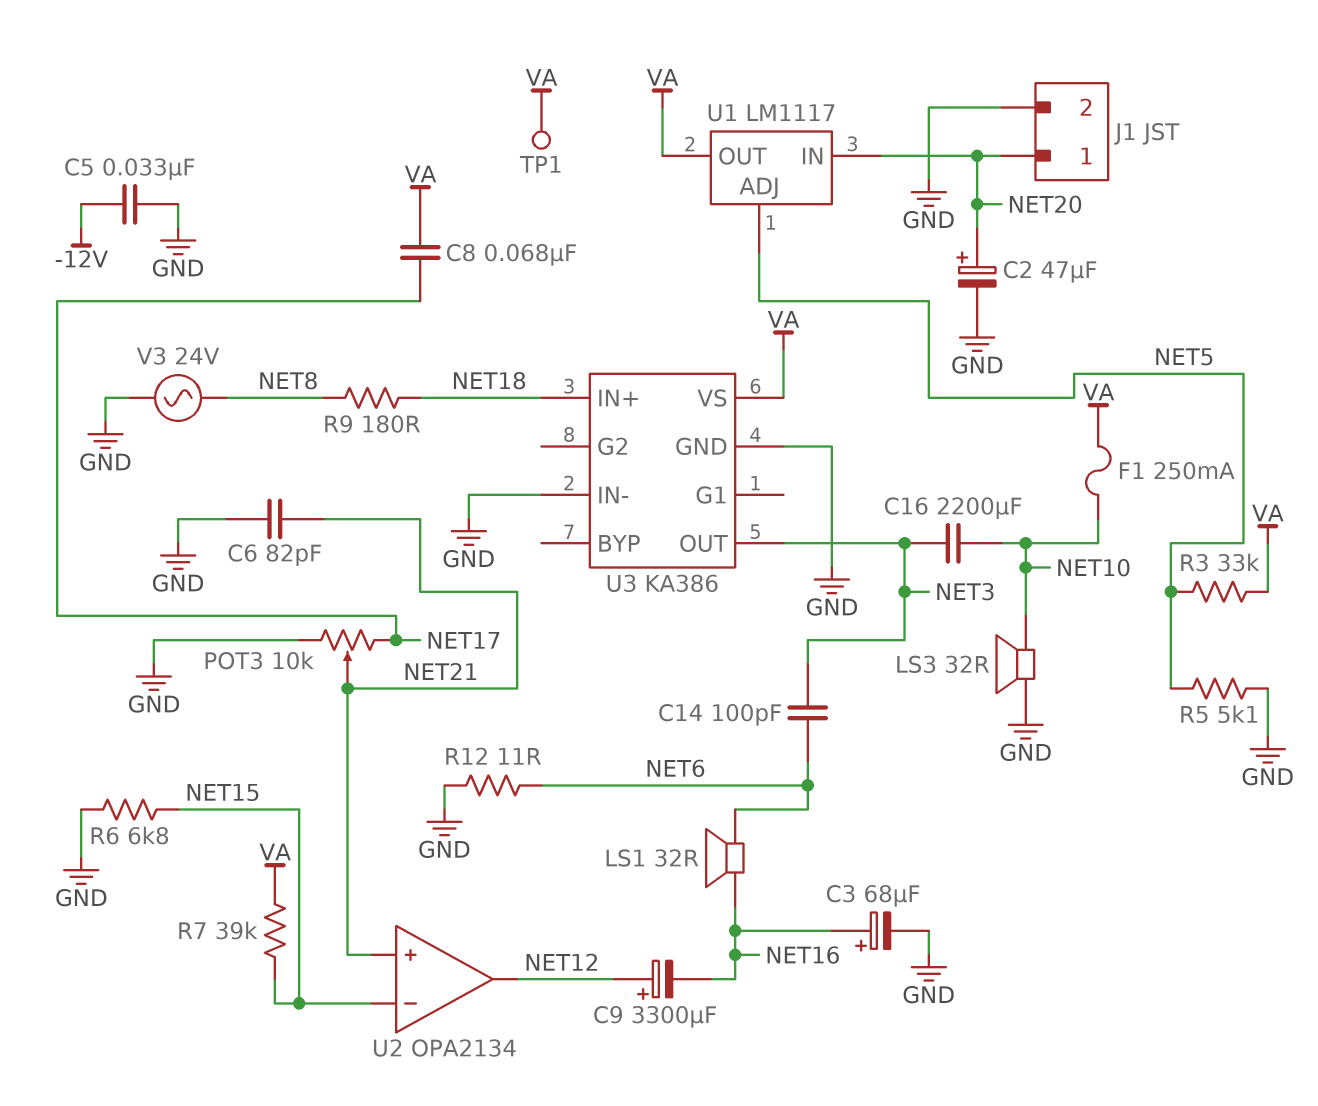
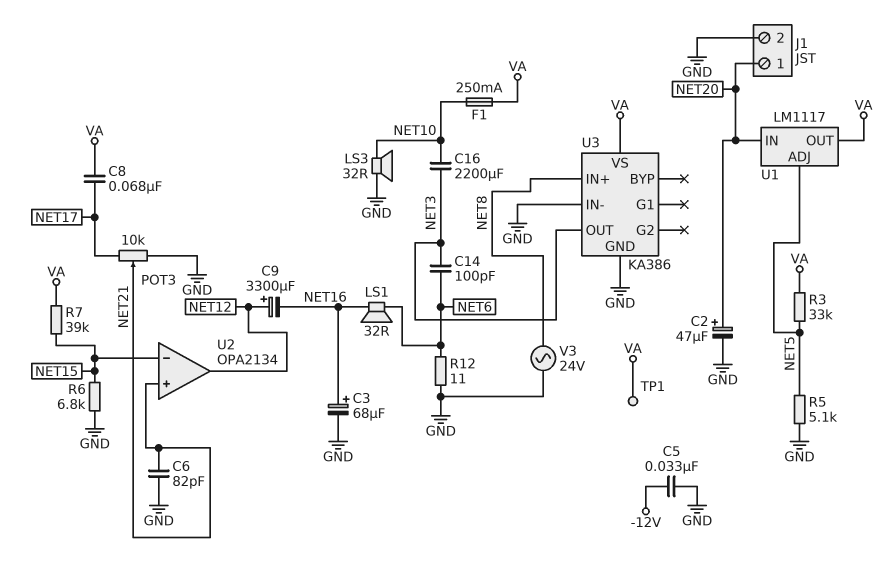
R9: 180 (NET8, NET18) -> none
U3 pin IN+: NET18 -> NET8

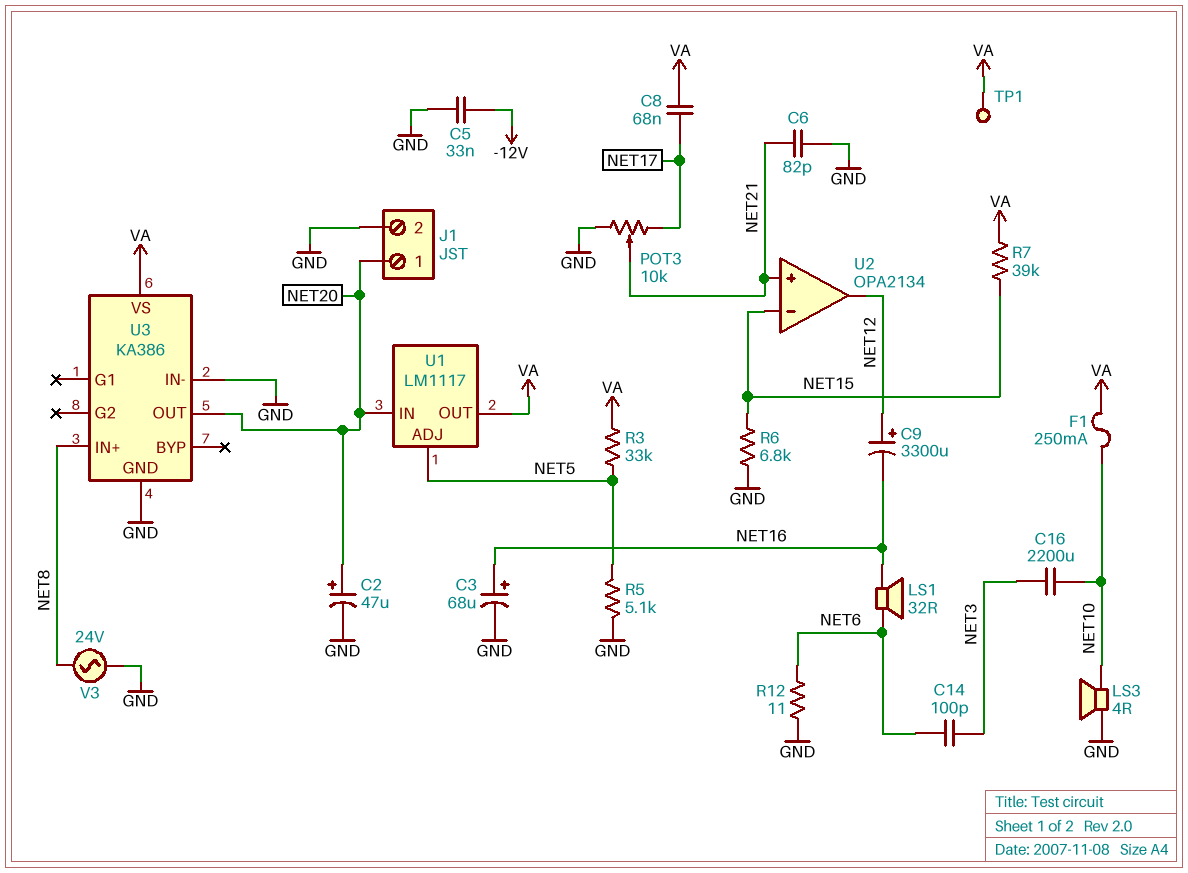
LS3: speaker 32R (GND, NET10) -> speaker 4R (GND, NET10)
U3 pin OUT: NET3 -> NET20

